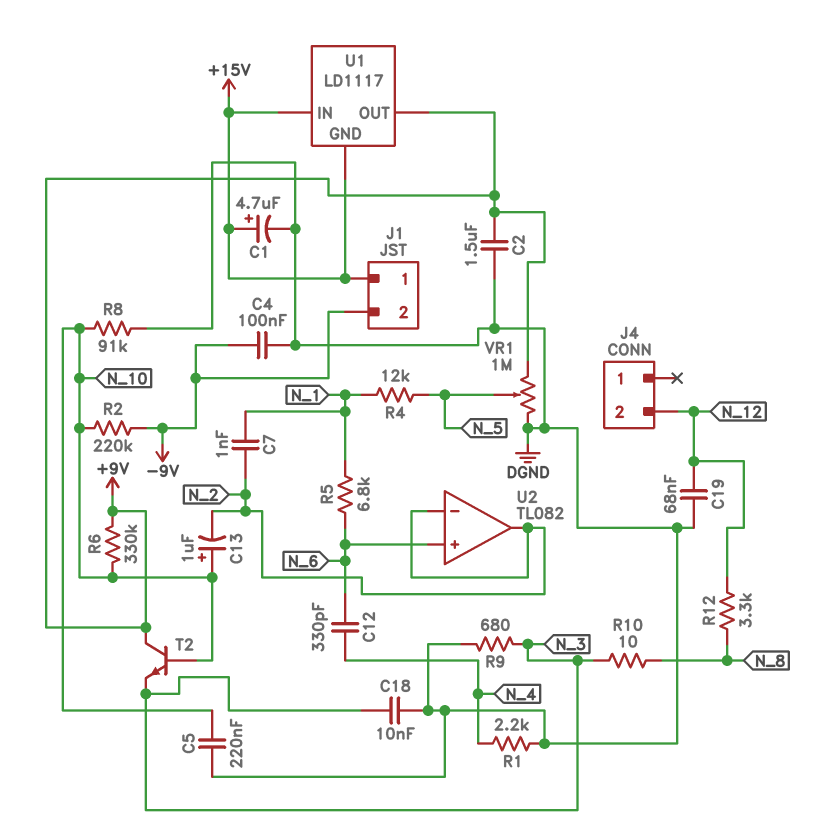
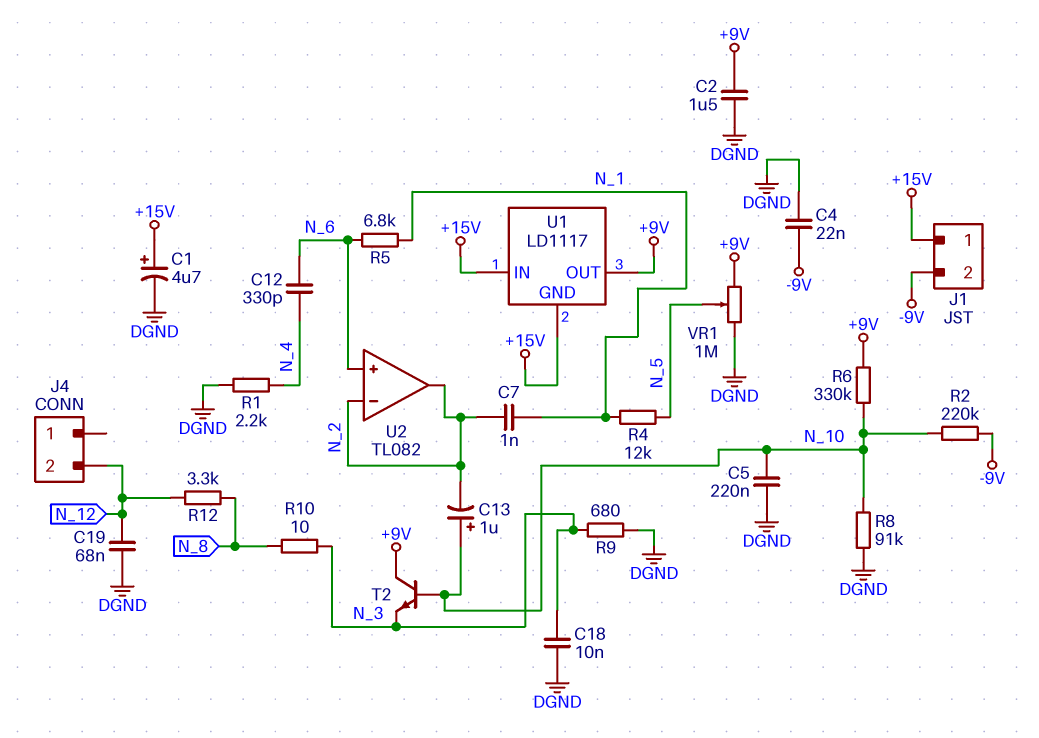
C4: 100nF (-9V, DGND) -> 22nF (-9V, DGND)

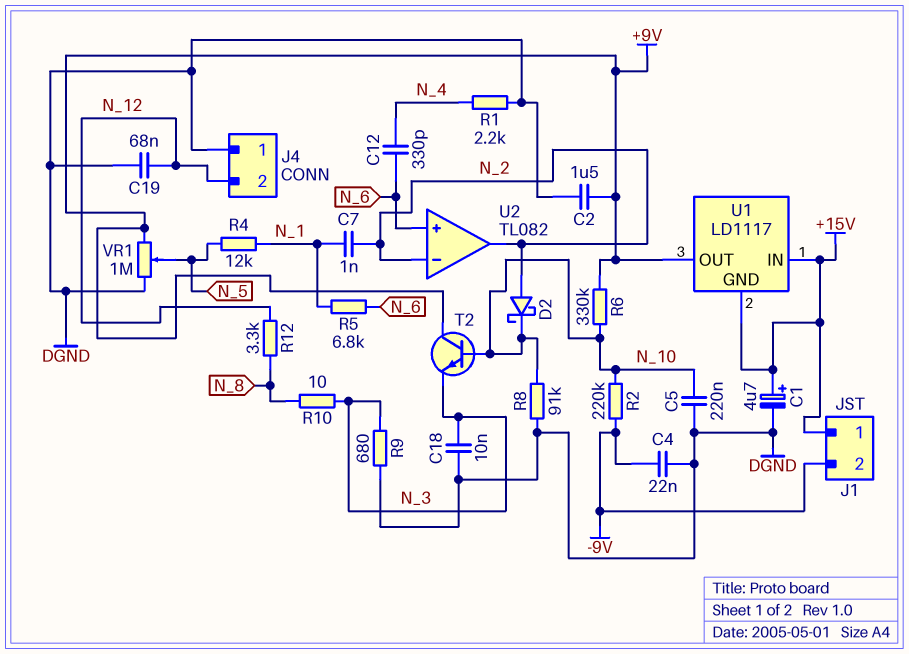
C13: 1uF (plus N_10, minus N_2) -> none
D2: none -> schottky (A N_2, K N_10)
J4 pin 1: none -> DGND

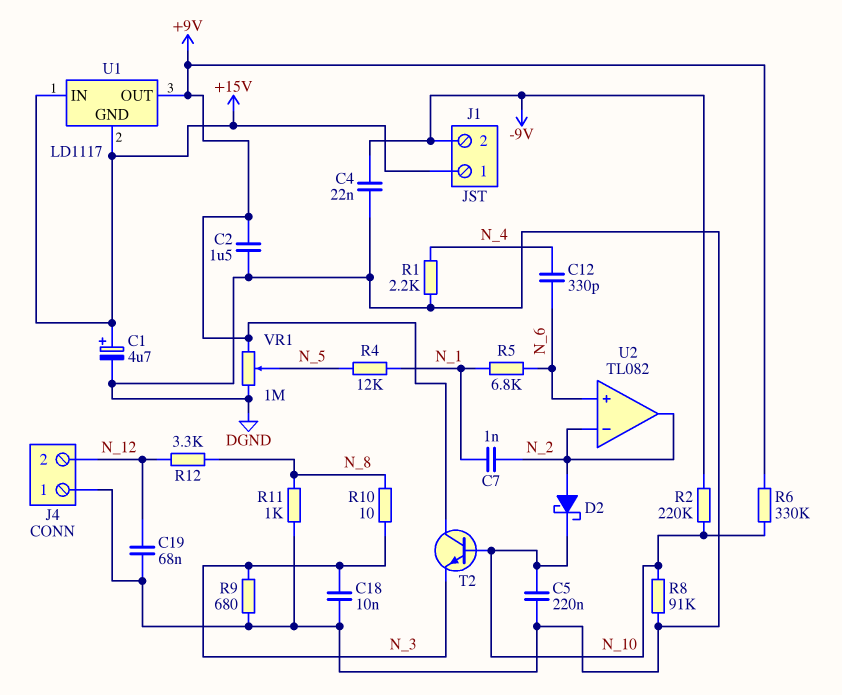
R11: none -> 1k (DGND, N_8)

